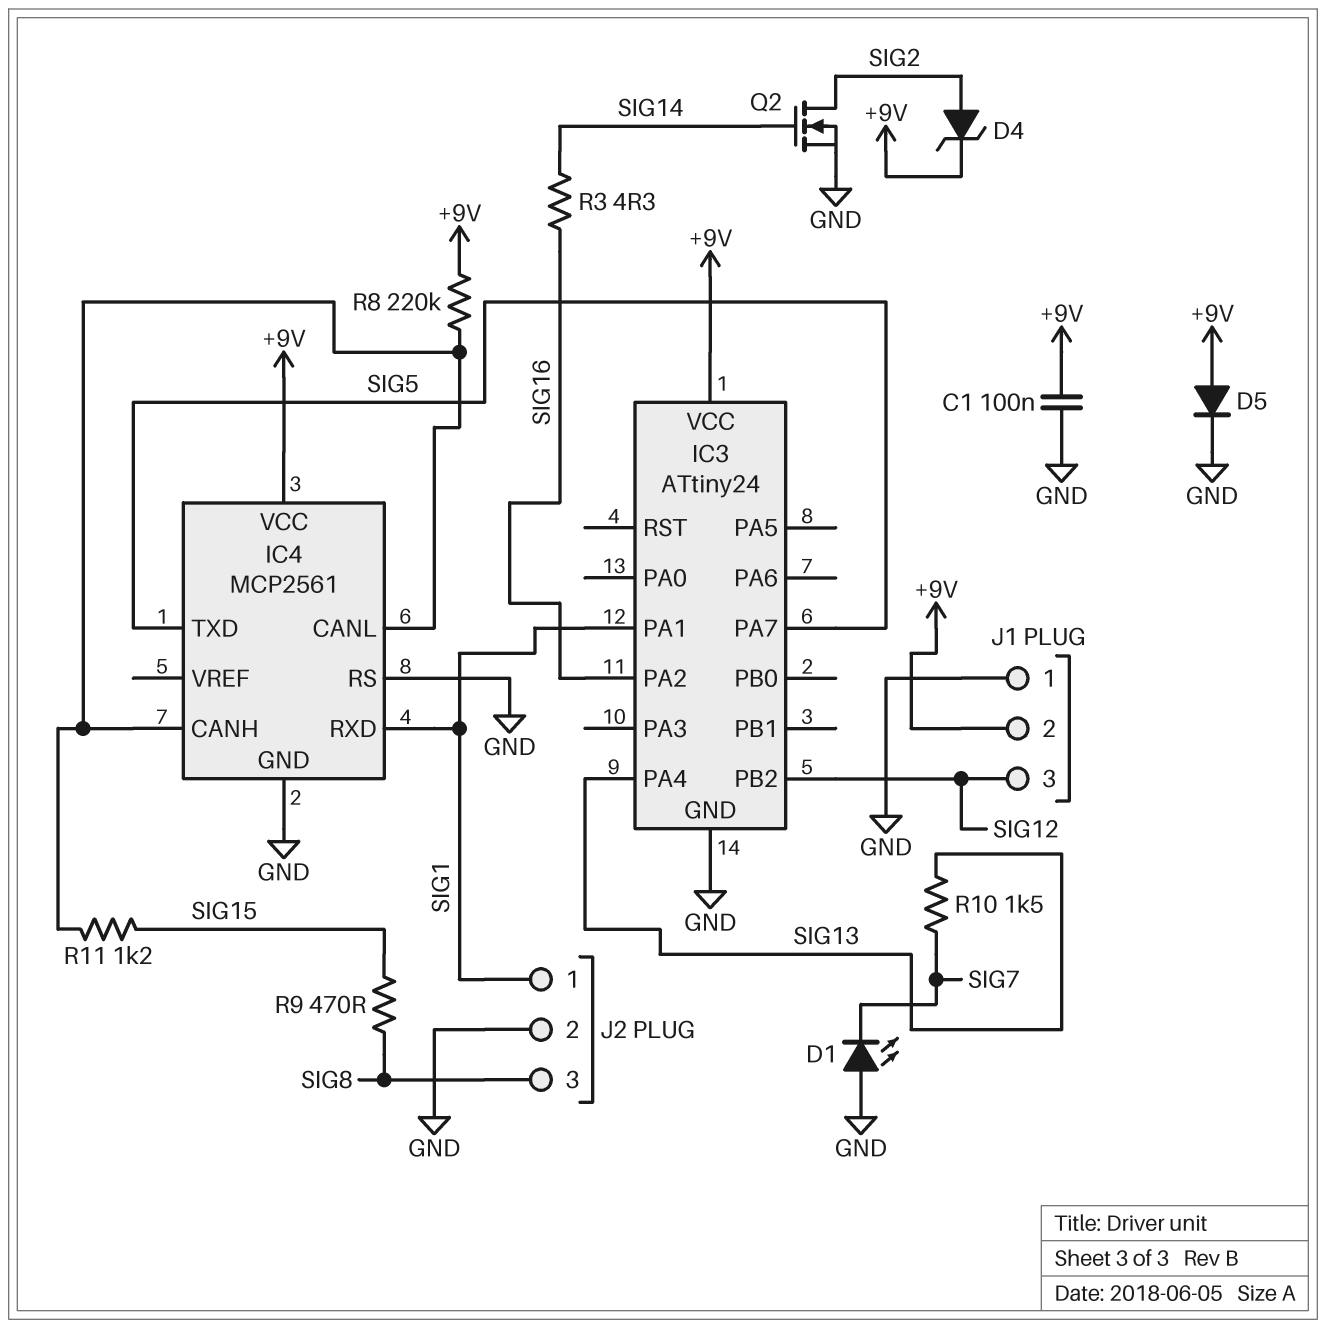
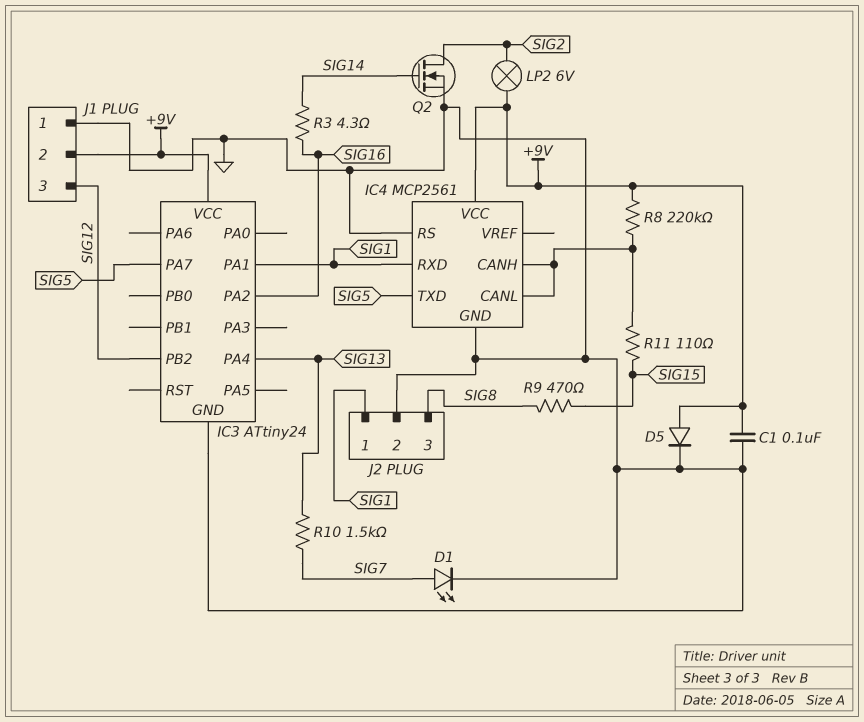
D1: LED (A GND, K SIG7) -> LED (A SIG7, K GND)
D4: zener (A SIG2, K +9V) -> none
LP2: none -> lamp 6V (+9V, SIG2)
R11: 1.2k (IC4/CANH, SIG15) -> 110 (IC4/CANH, SIG15)

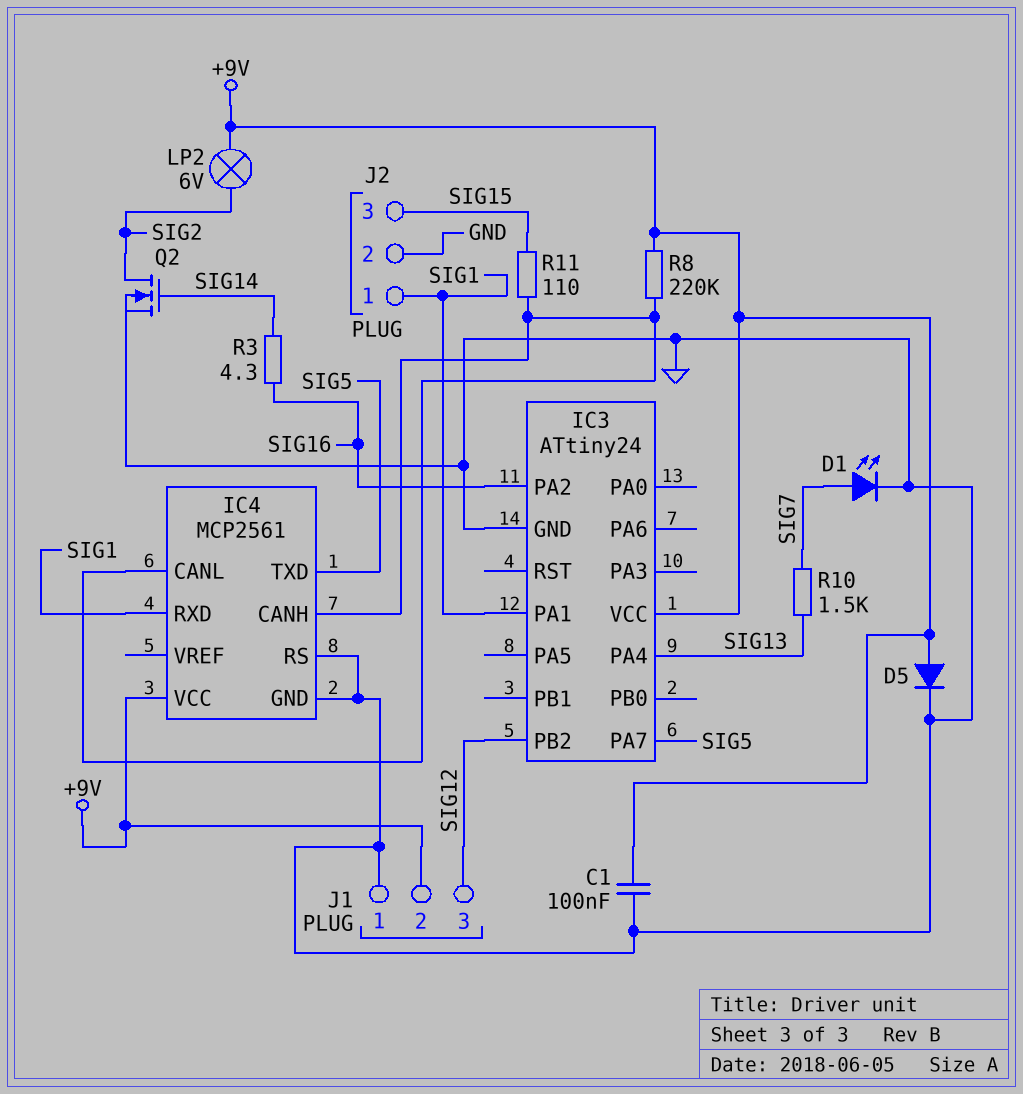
J2 pin 3: SIG8 -> SIG15
R9: 470 (SIG8, SIG15) -> none

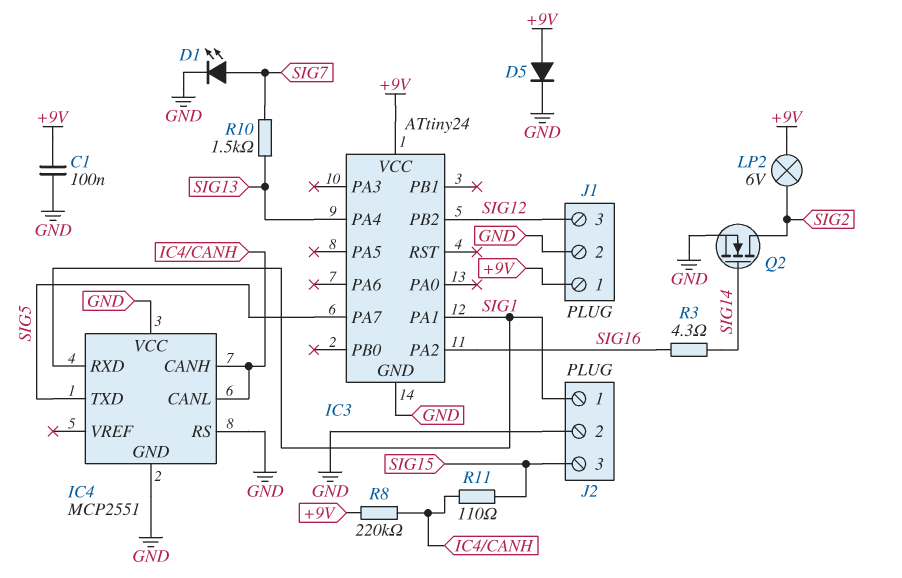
IC4: MCP2561 -> MCP2551
IC4 pin VCC: +9V -> GND
J1 pin 1: GND -> +9V
J1 pin 2: +9V -> GND

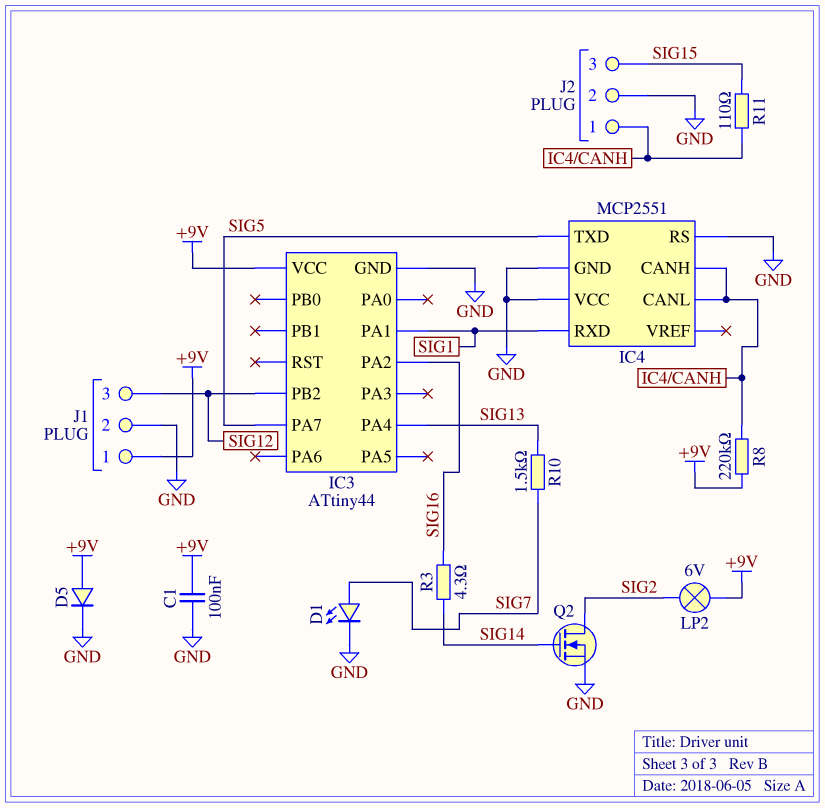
IC3: ATtiny24 -> ATtiny44
J2 pin 1: SIG1 -> IC4/CANH

